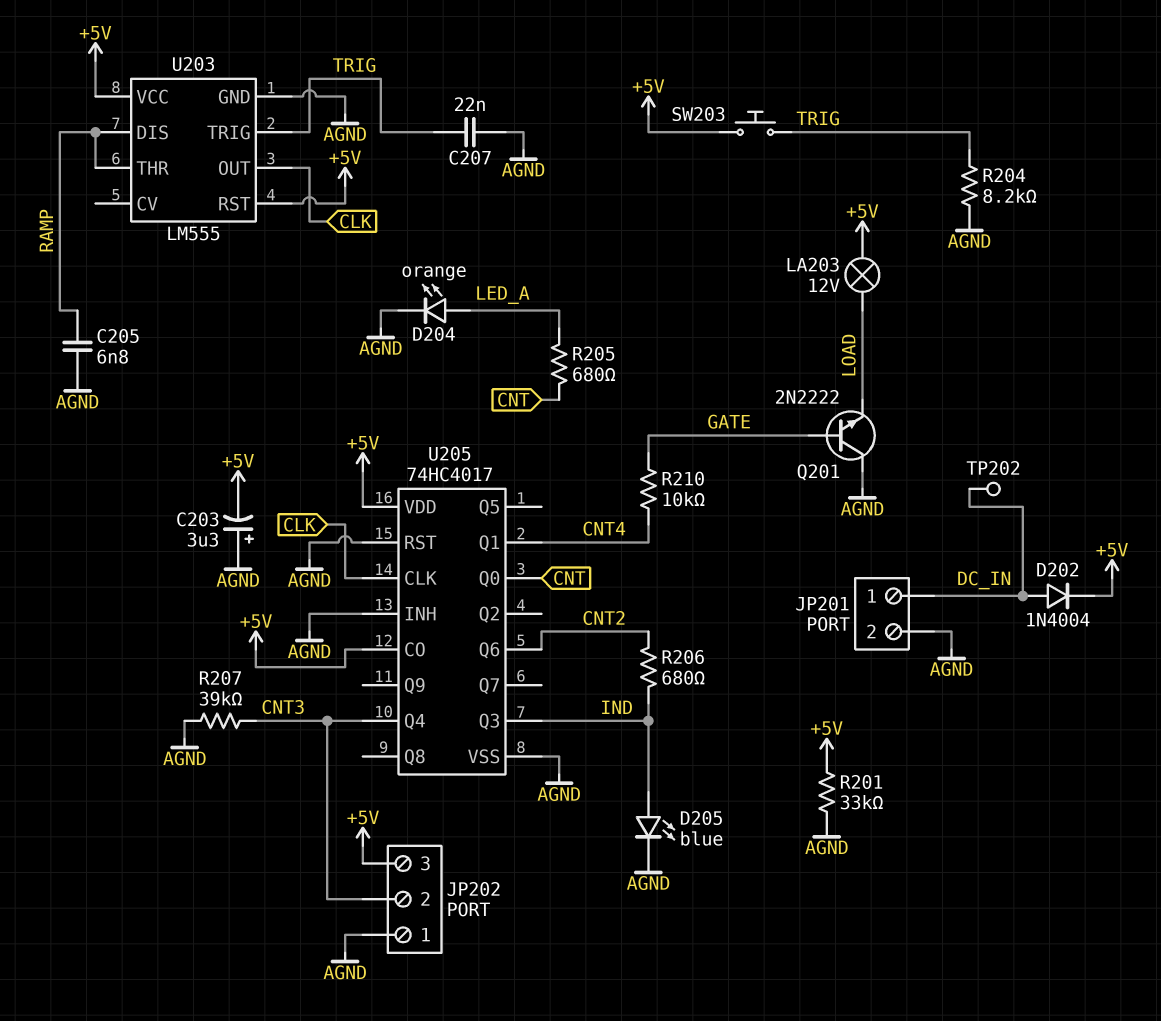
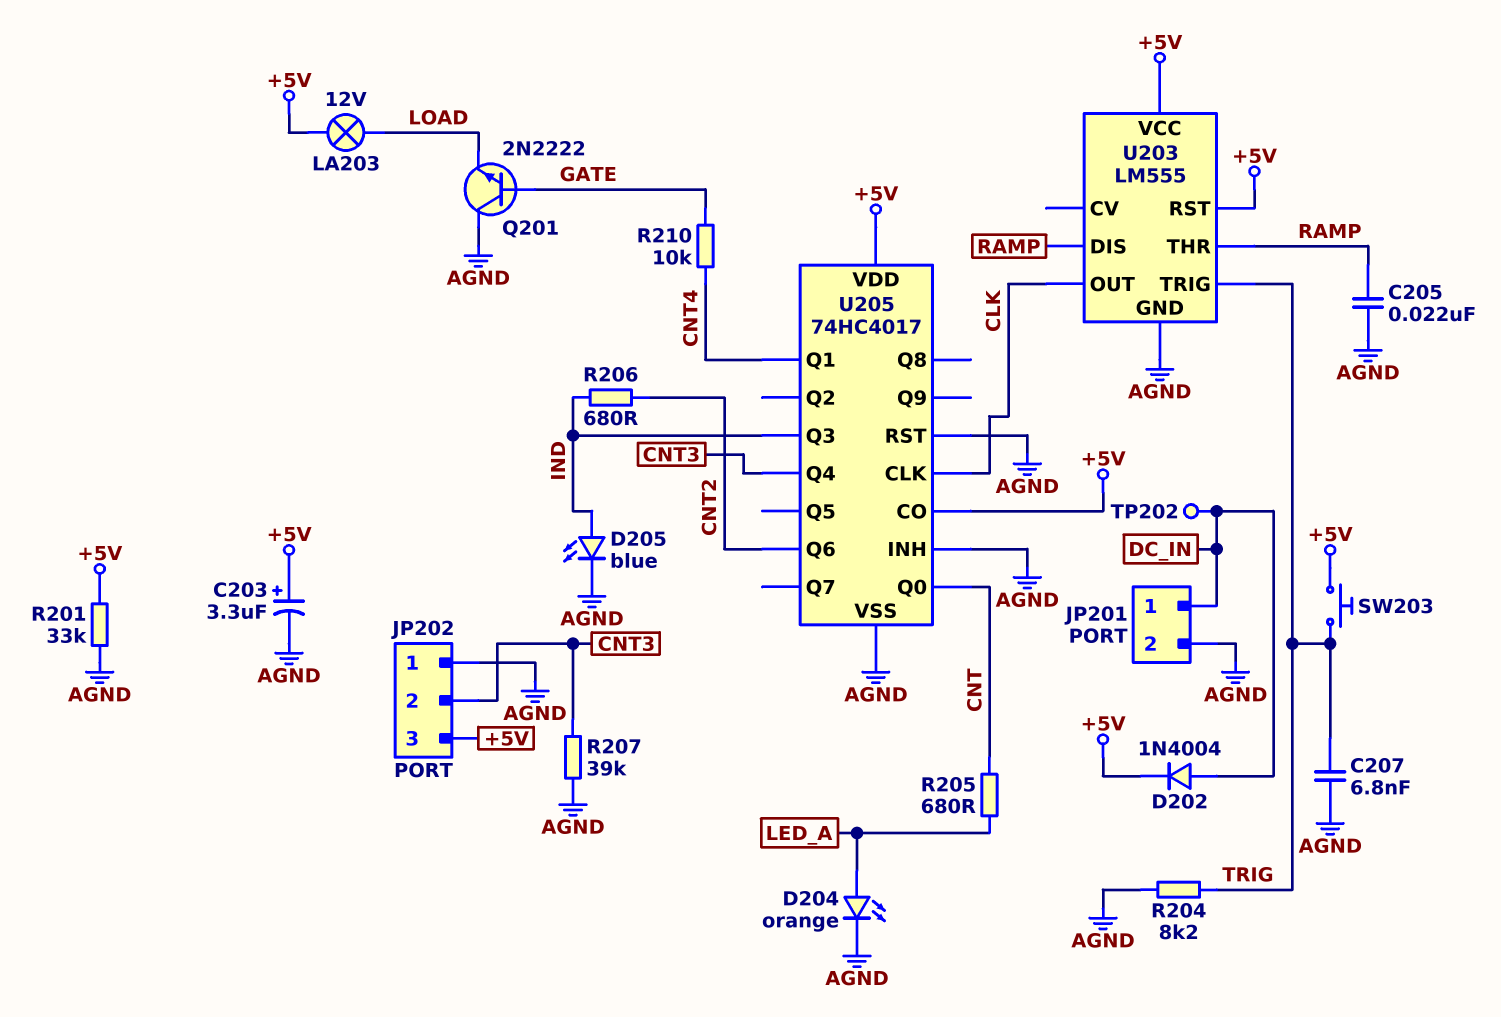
C203: 3.3uF (plus AGND, minus +5V) -> 3.3uF (plus +5V, minus AGND)
C205: 6.8nF (AGND, RAMP) -> 22nF (AGND, RAMP)
C207: 22nF (AGND, TRIG) -> 6.8nF (AGND, TRIG)

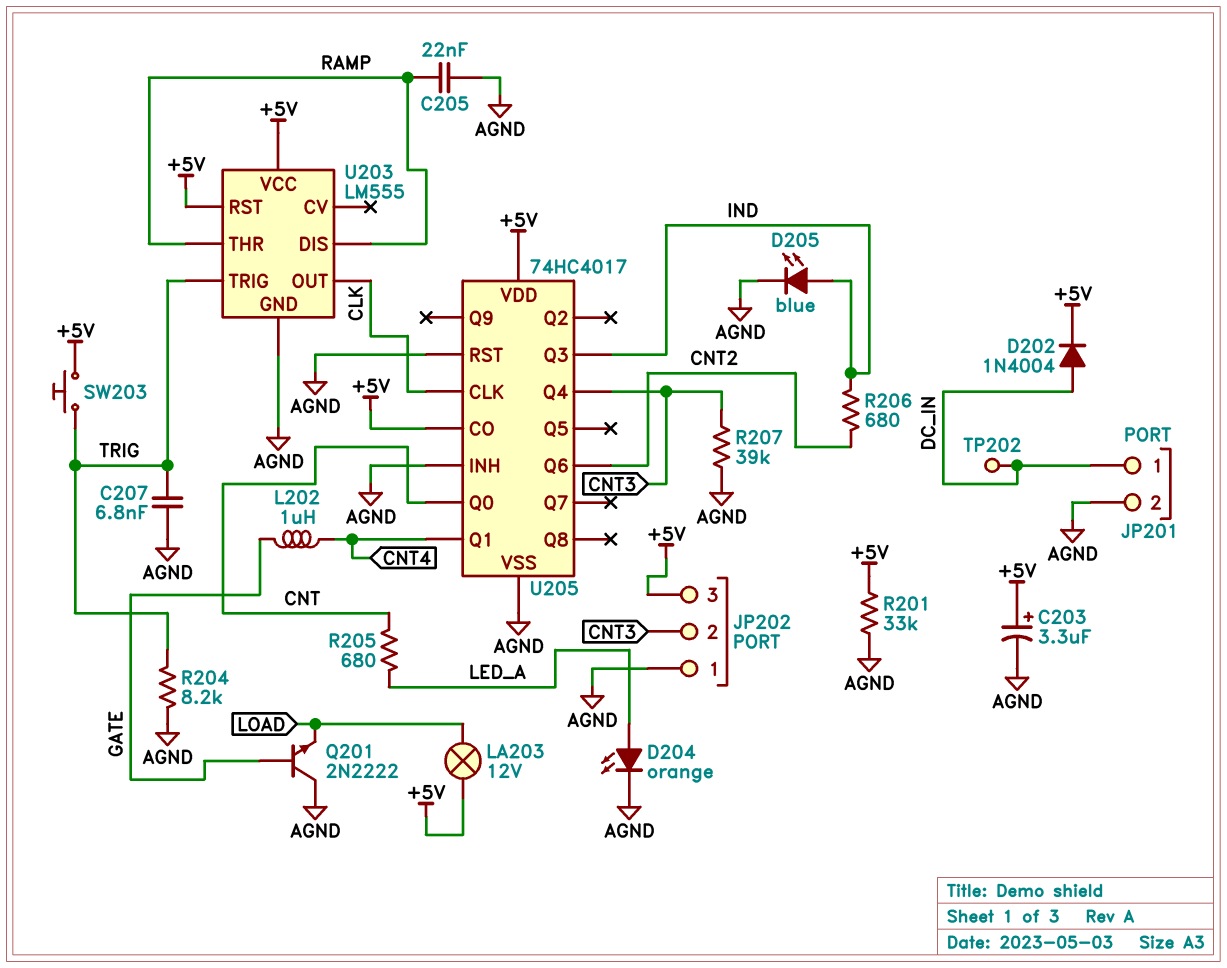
L202: none -> 1uH (CNT4, GATE)
R210: 10k (CNT4, GATE) -> none

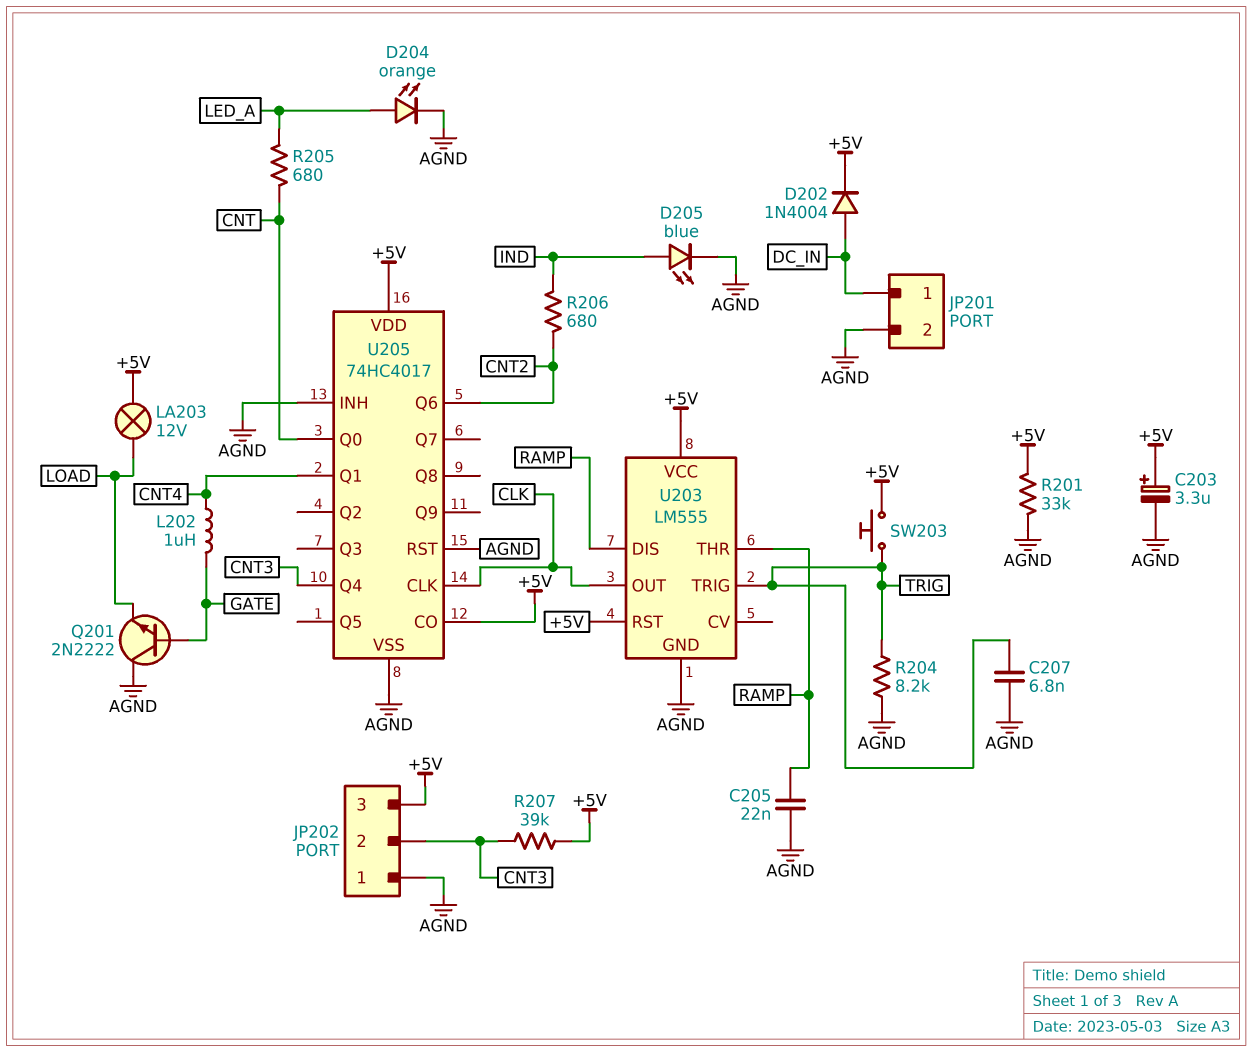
R207: 39k (AGND, CNT3) -> 39k (+5V, CNT3)
TP202: test point (DC_IN) -> none
U205 pin Q3: IND -> none

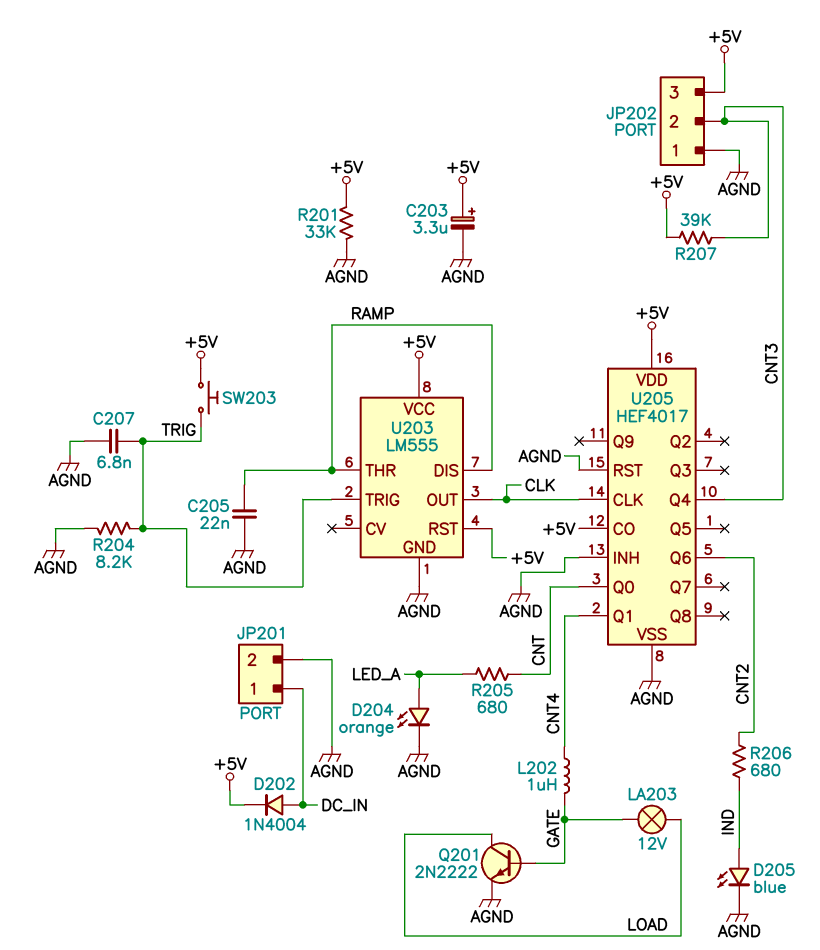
LA203: lamp 12V (+5V, LOAD) -> lamp 12V (GATE, LOAD)
Q201: NPN 2N2222 (B GATE, C AGND, E LOAD) -> NPN 2N2222 (B GATE, C LOAD, E AGND)
U205: 74HC4017 -> HEF4017

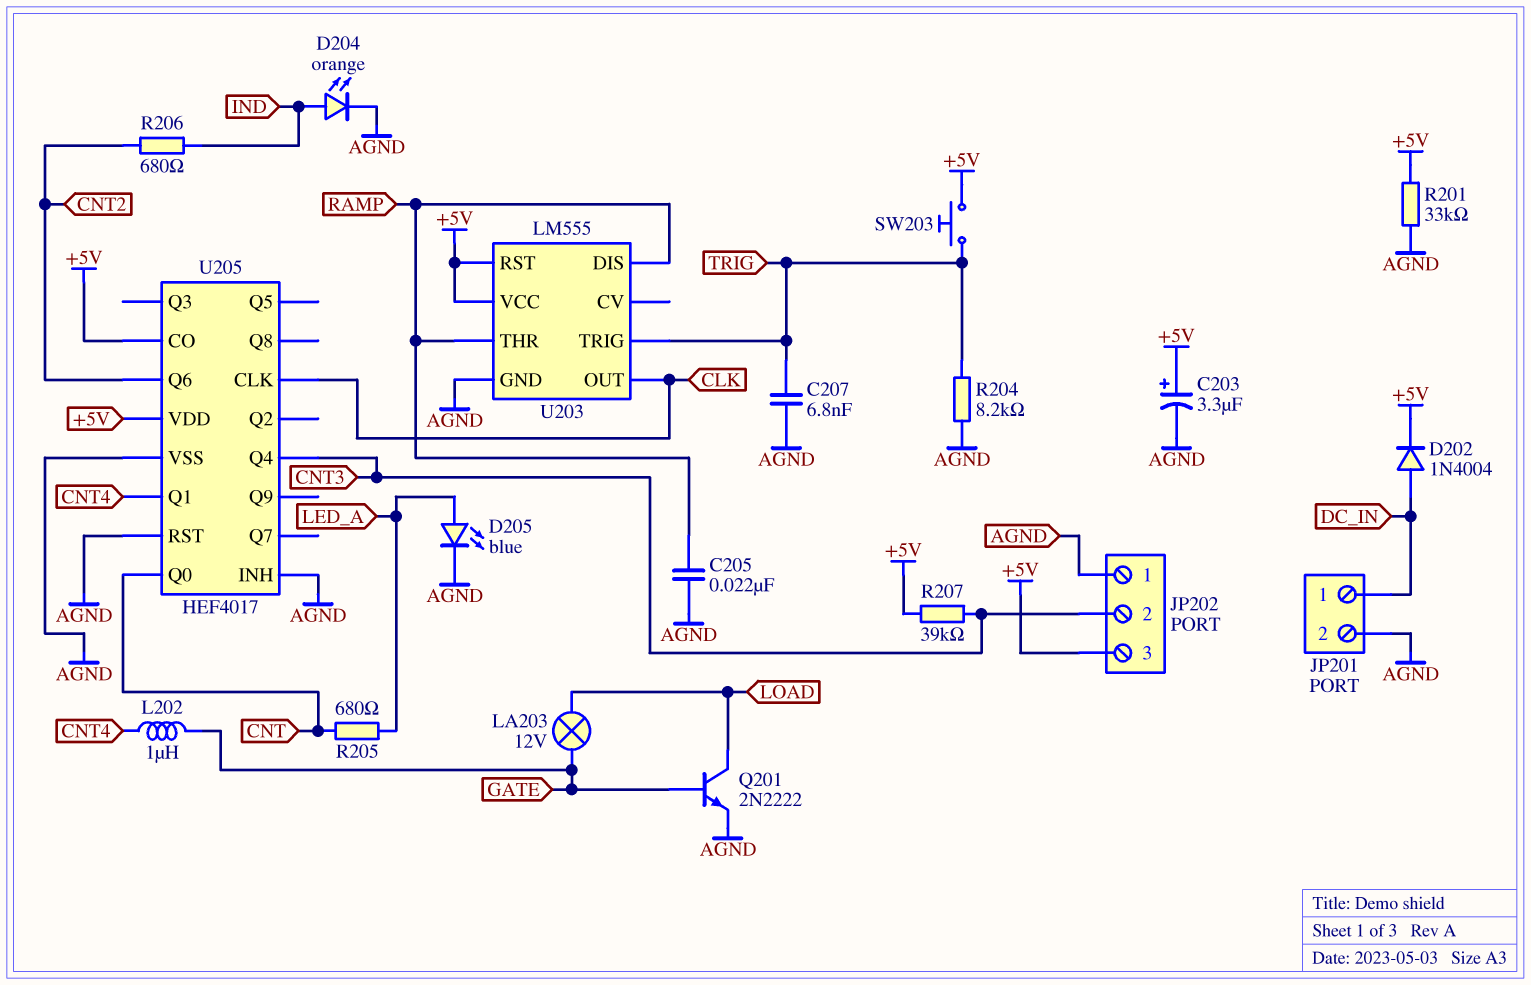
D204: LED orange (A LED_A, K AGND) -> LED orange (A IND, K AGND)
D205: LED blue (A IND, K AGND) -> LED blue (A LED_A, K AGND)

